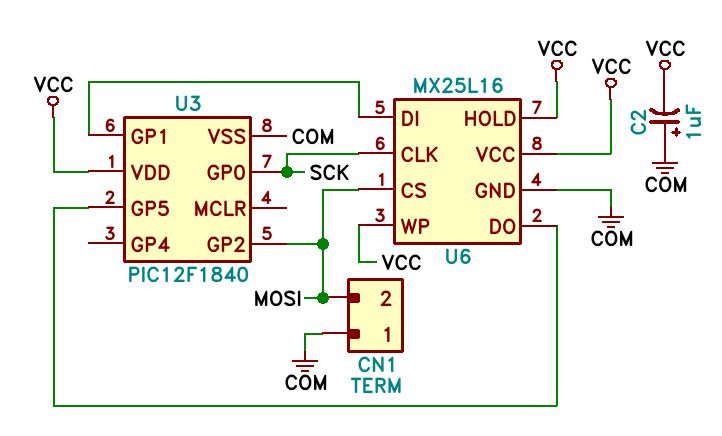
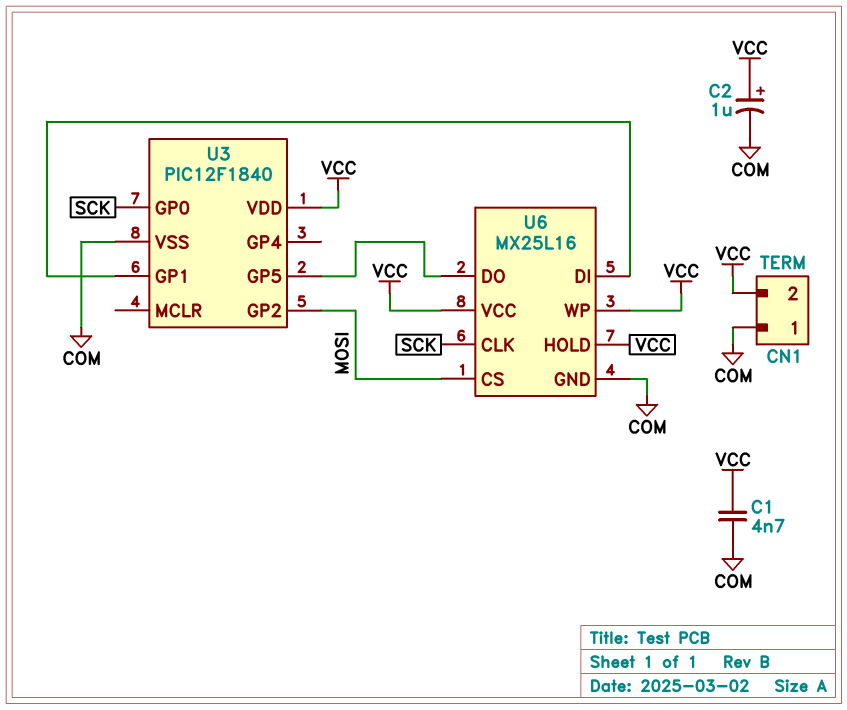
C1: none -> 4.7nF (COM, VCC)
C2: 1uF (plus COM, minus VCC) -> 1uF (plus VCC, minus COM)
CN1 pin 2: MOSI -> VCC

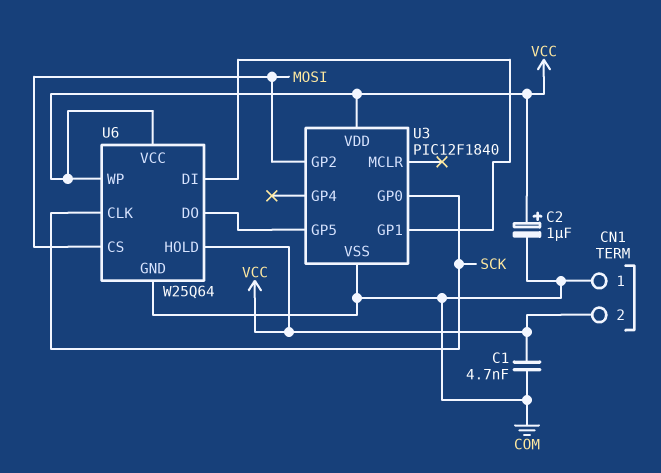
U6: MX25L16 -> W25Q64

